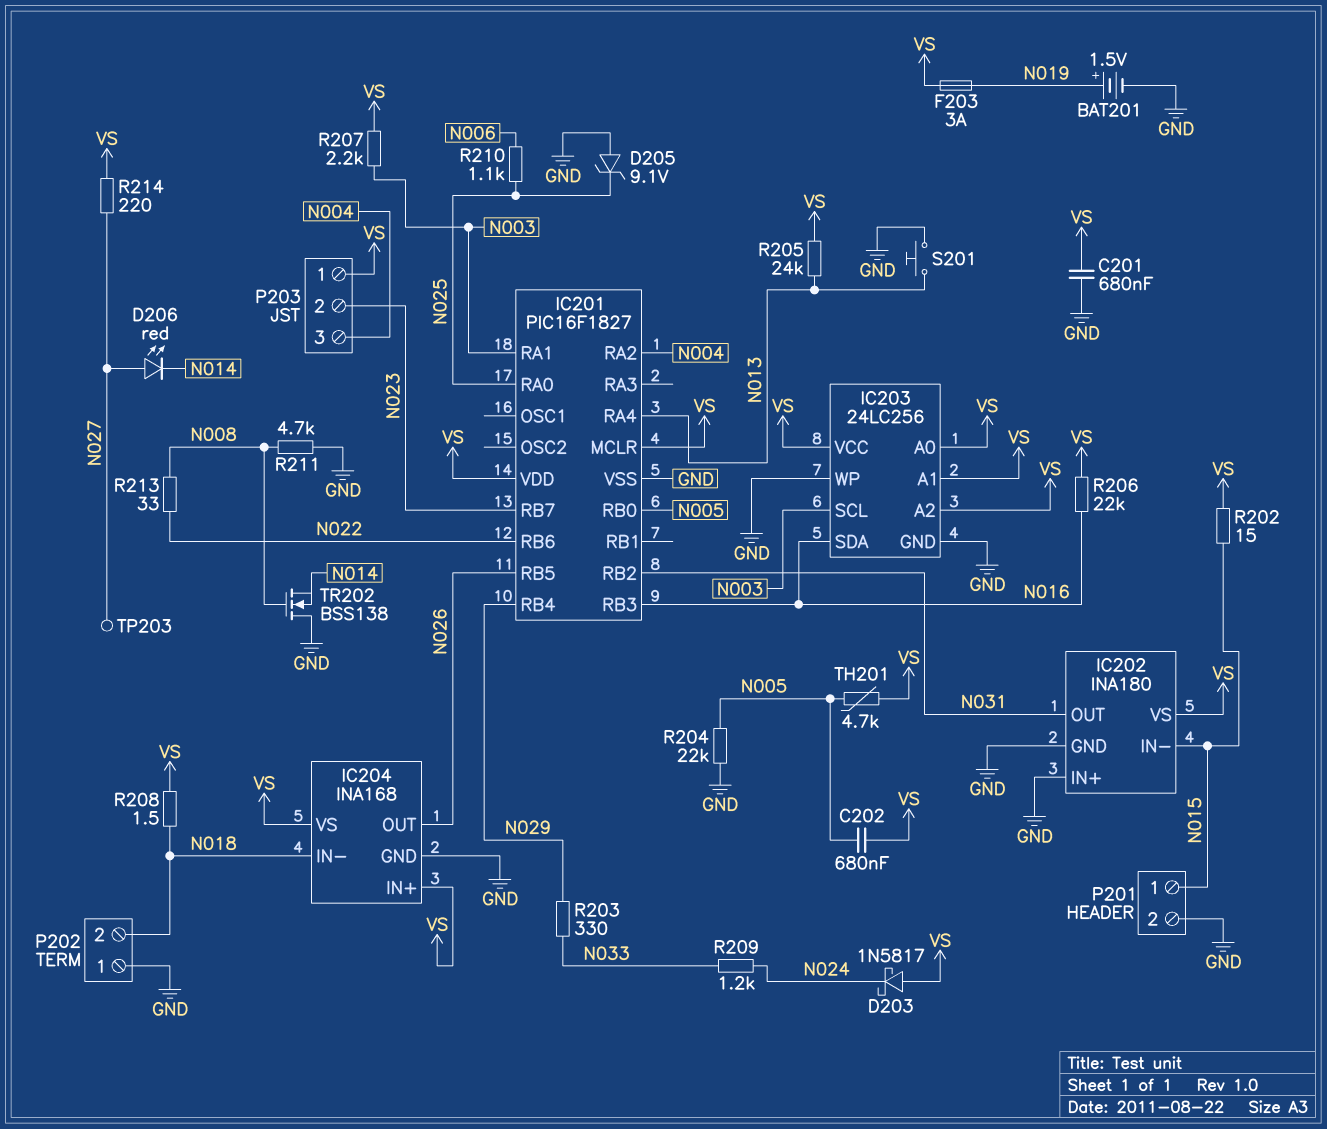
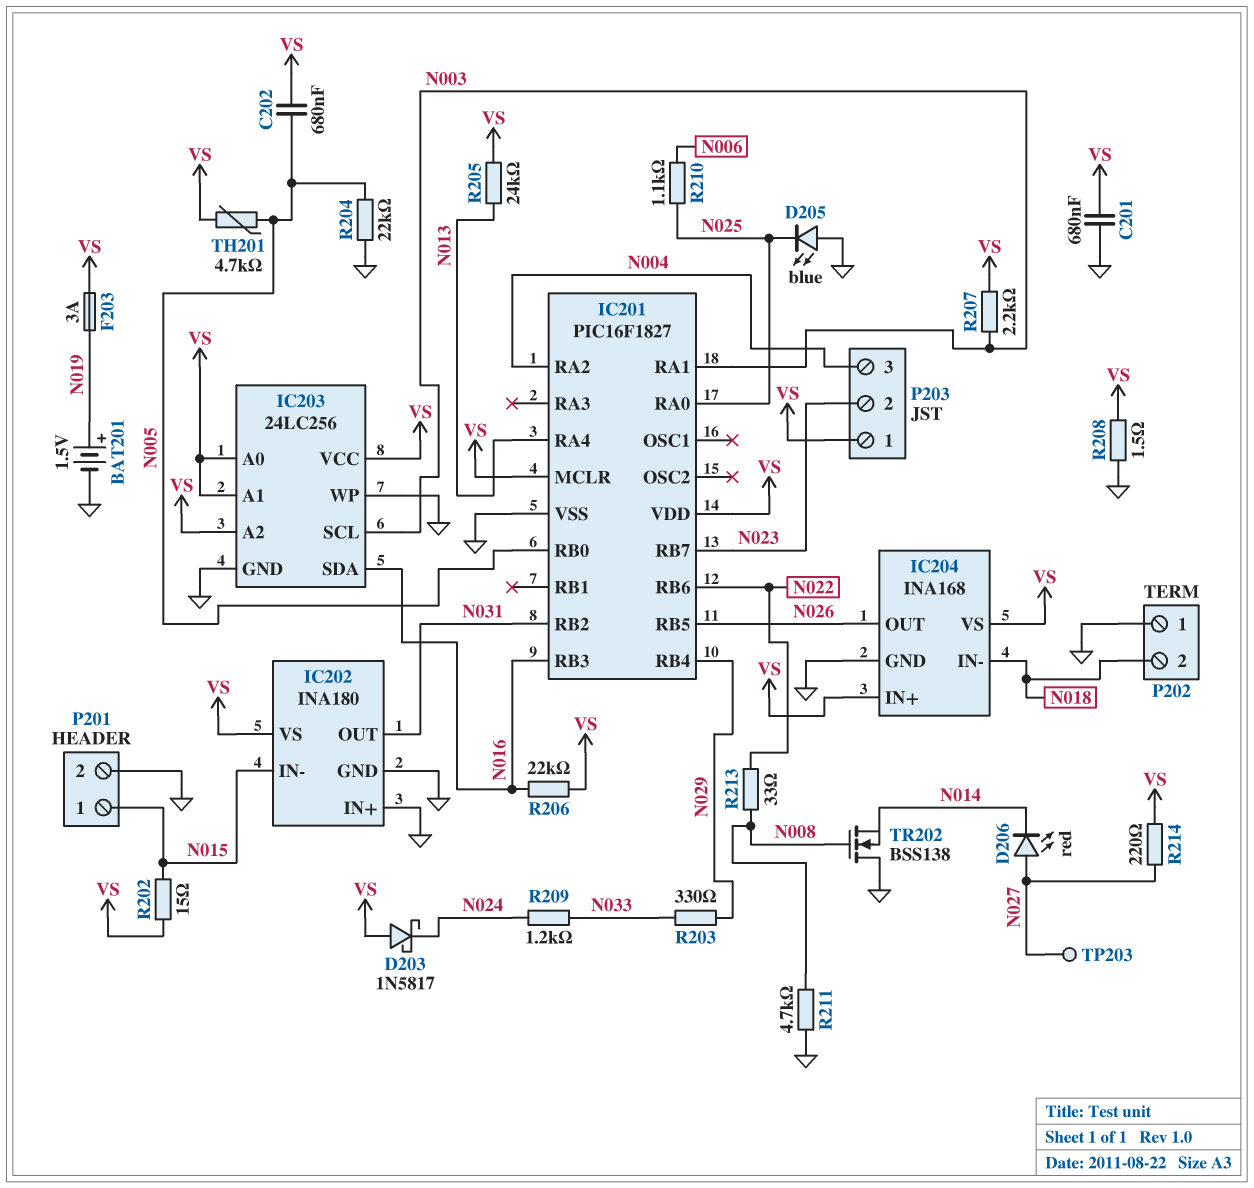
D205: zener 9.1V (A GND, K N025) -> LED blue (A GND, K N025)
R208: 1.5 (N018, VS) -> 1.5 (GND, VS)
S201: button (GND, N013) -> none

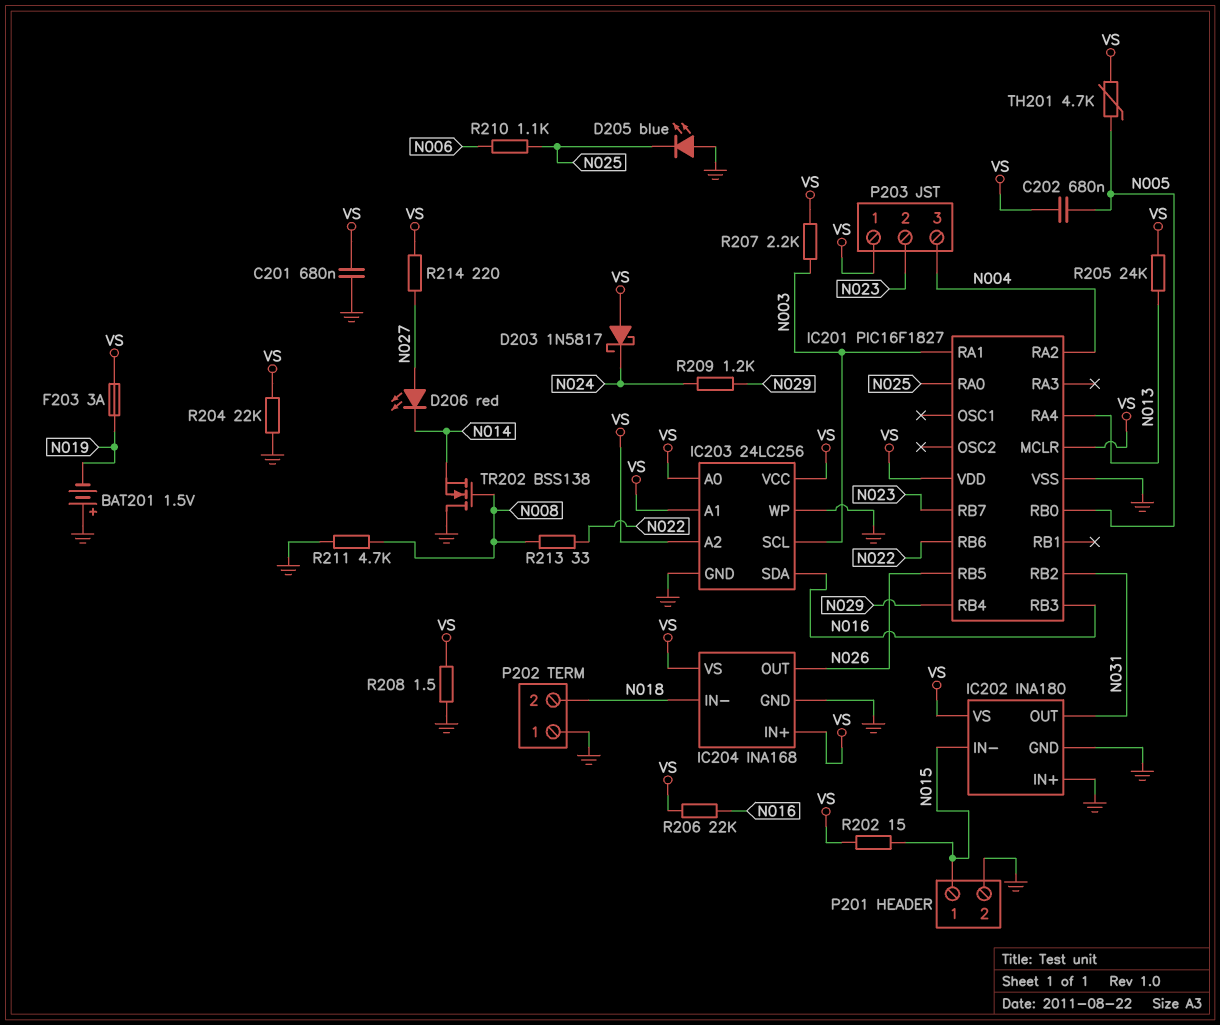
BAT201: 1.5V (plus N019, minus GND) -> 1.5V (plus GND, minus N019)
R203: 330 (N029, N033) -> none
R204: 22k (GND, N005) -> 22k (GND, VS)
R209: 1.2k (N024, N033) -> 1.2k (N024, N029)
TP203: test point (N027) -> none

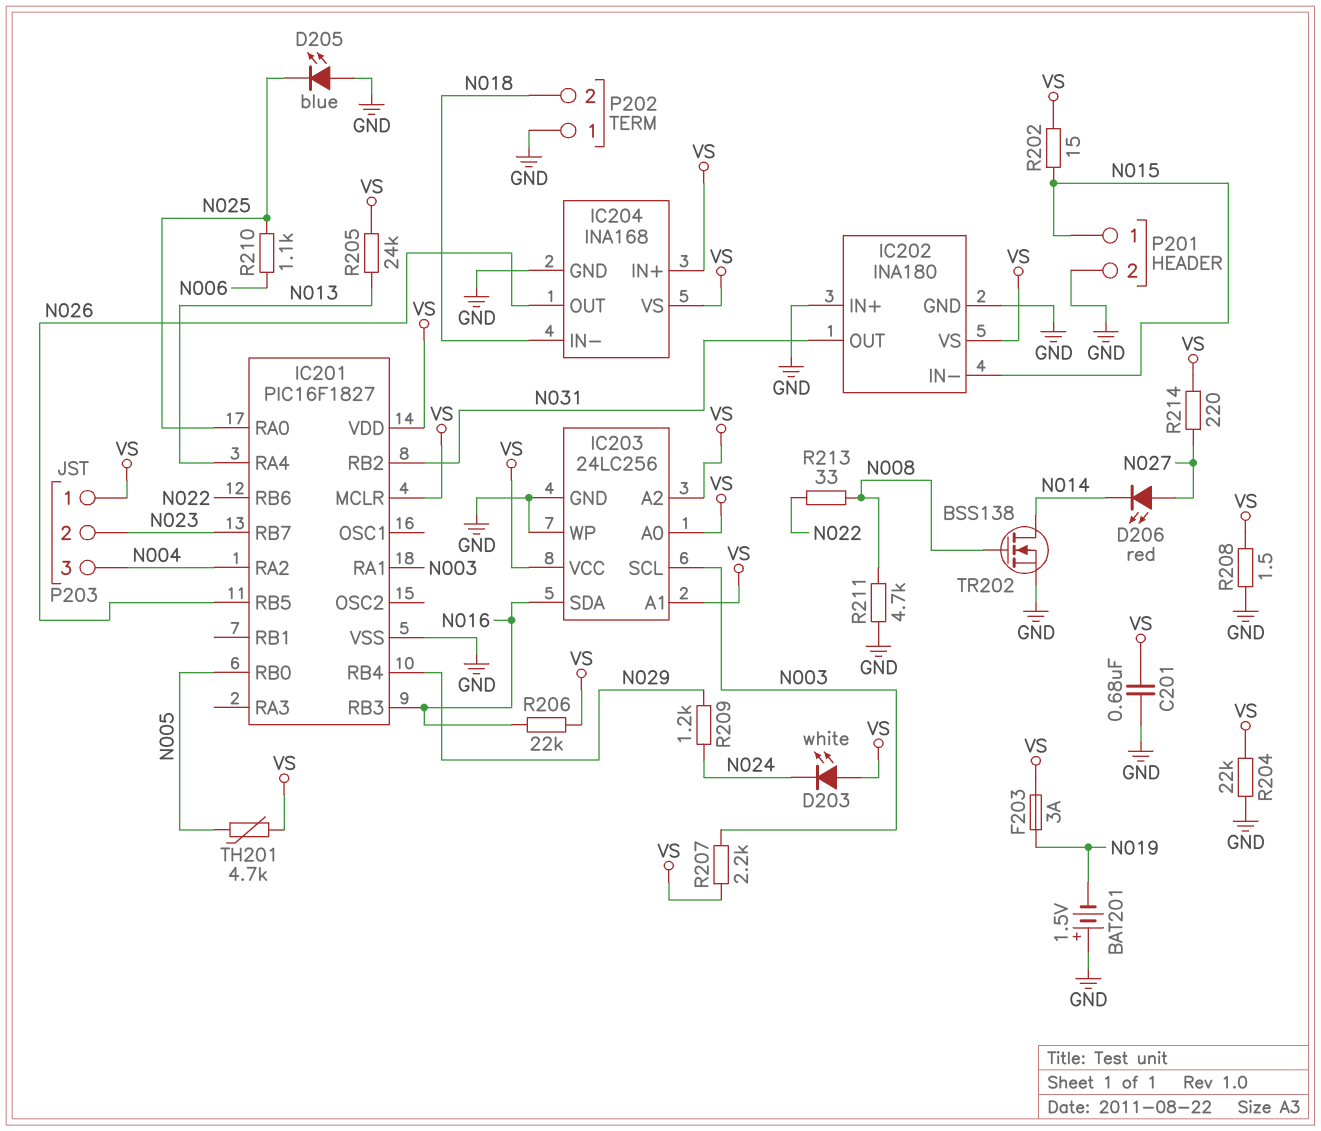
C202: 680nF (N005, VS) -> none
D203: schottky 1N5817 (A VS, K N024) -> LED white (A VS, K N024)
TR202: NMOS BSS138 (G N008, D GND, S N014) -> NMOS BSS138 (G N008, D N014, S GND)

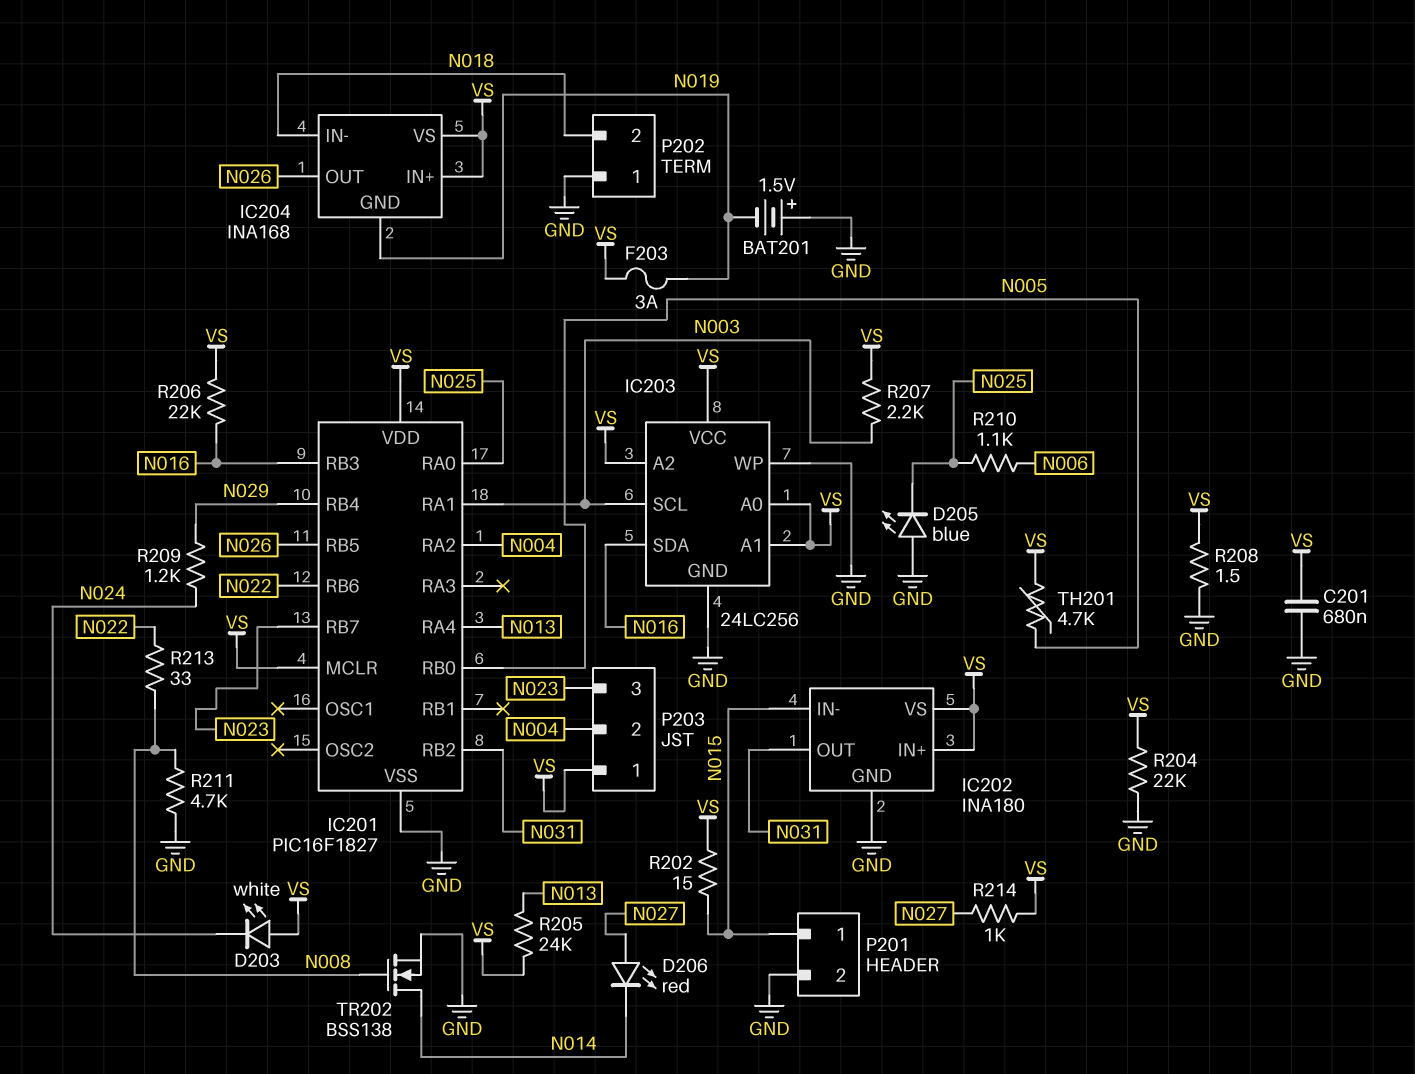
IC202 pin IN+: GND -> VS
IC204 pin GND: GND -> N019
P203 pin 2: N023 -> N004
P203 pin 3: N004 -> N023
R214: 220 (N027, VS) -> 1k (N027, VS)

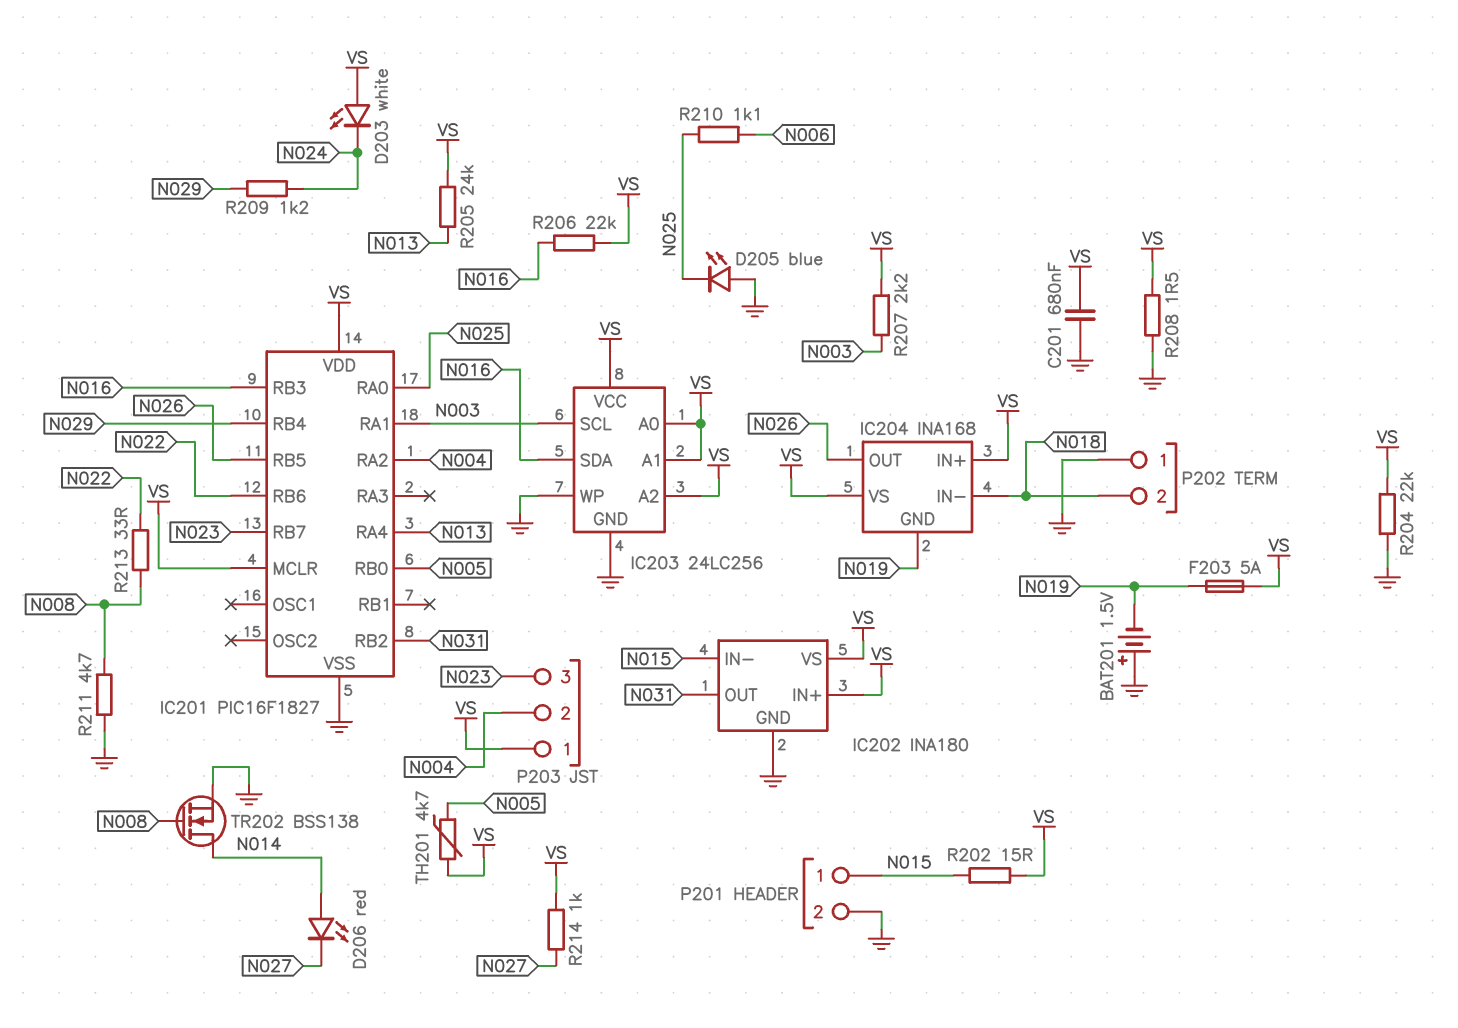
D206: LED red (A N027, K N014) -> LED red (A N014, K N027)
F203: 3A (N019, VS) -> 5A (N019, VS)

